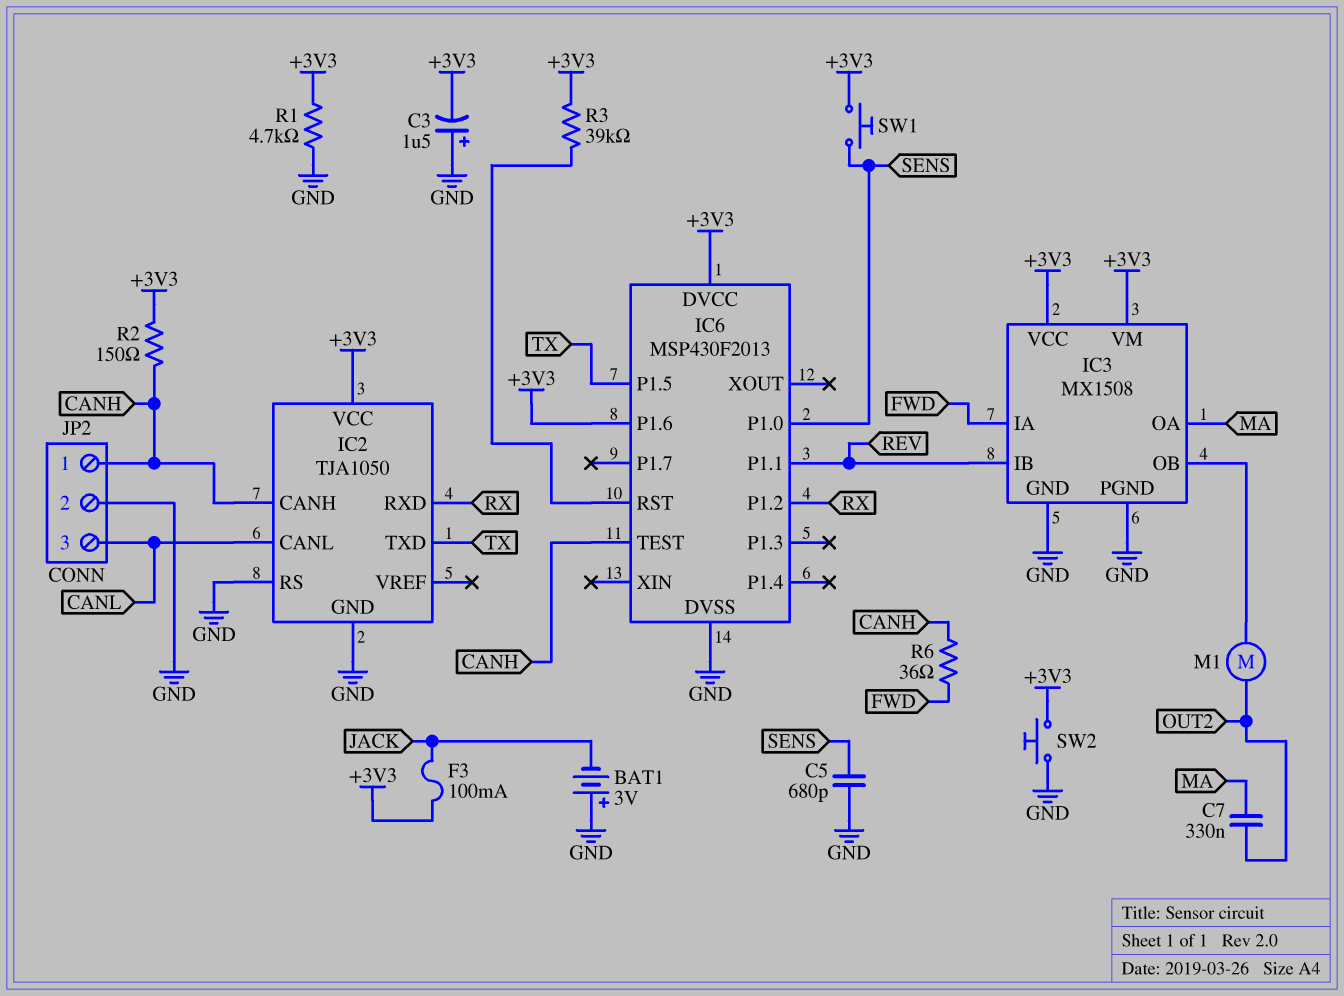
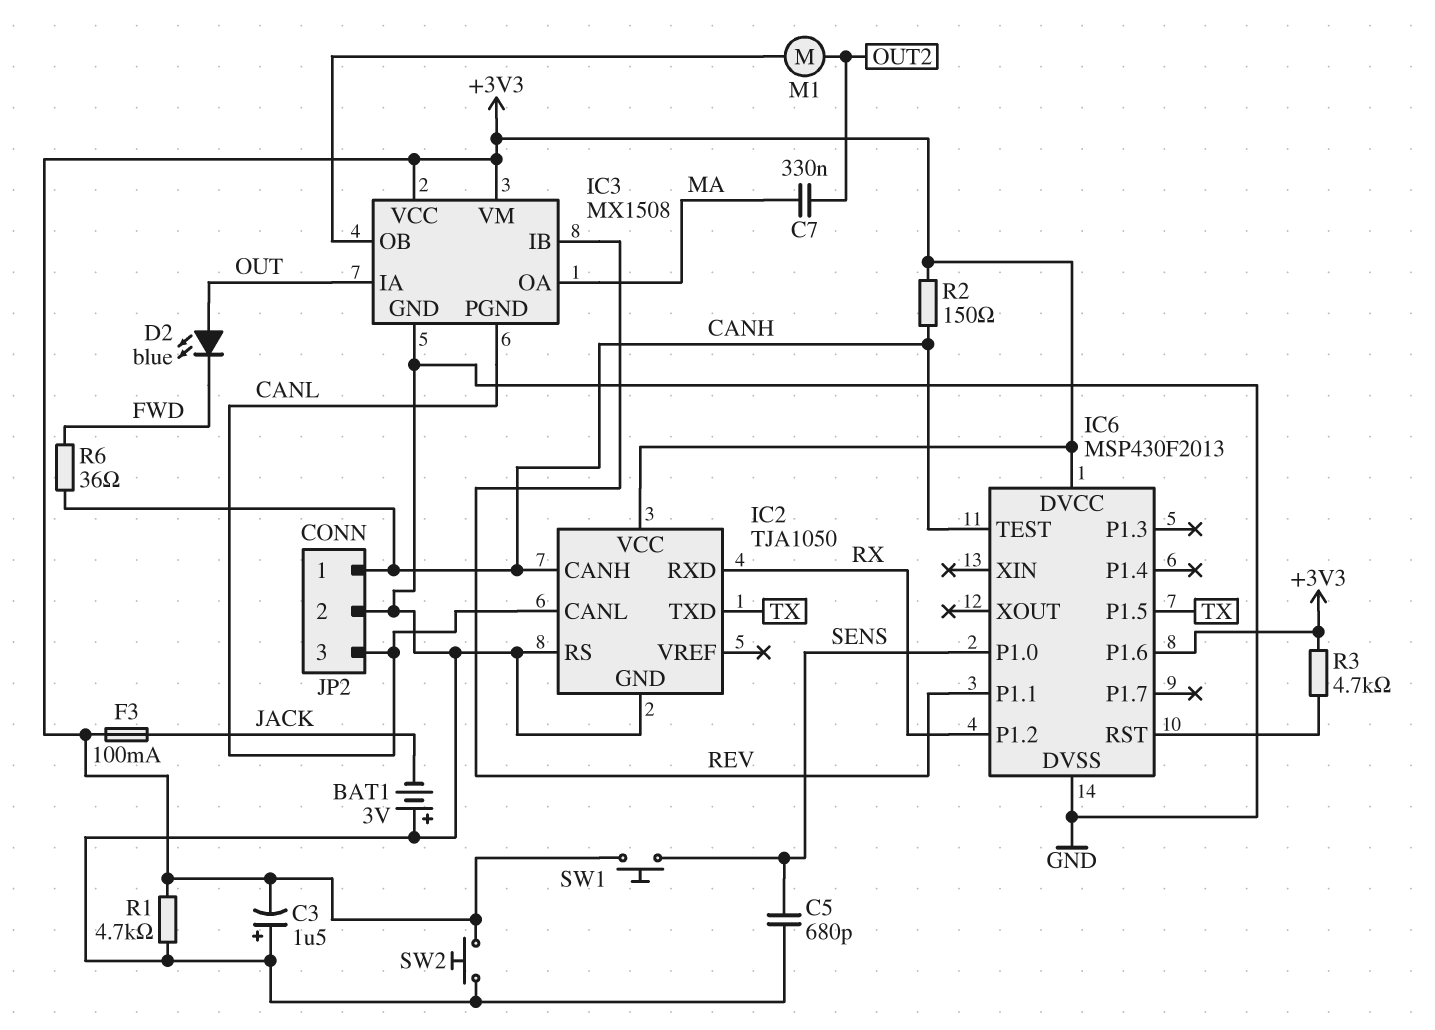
D2: none -> LED blue (A OUT, K FWD)
IC3 pin IA: FWD -> OUT
IC3 pin PGND: GND -> CANL
R3: 39k (+3V3, IC6/RST) -> 4.7k (+3V3, IC6/RST)

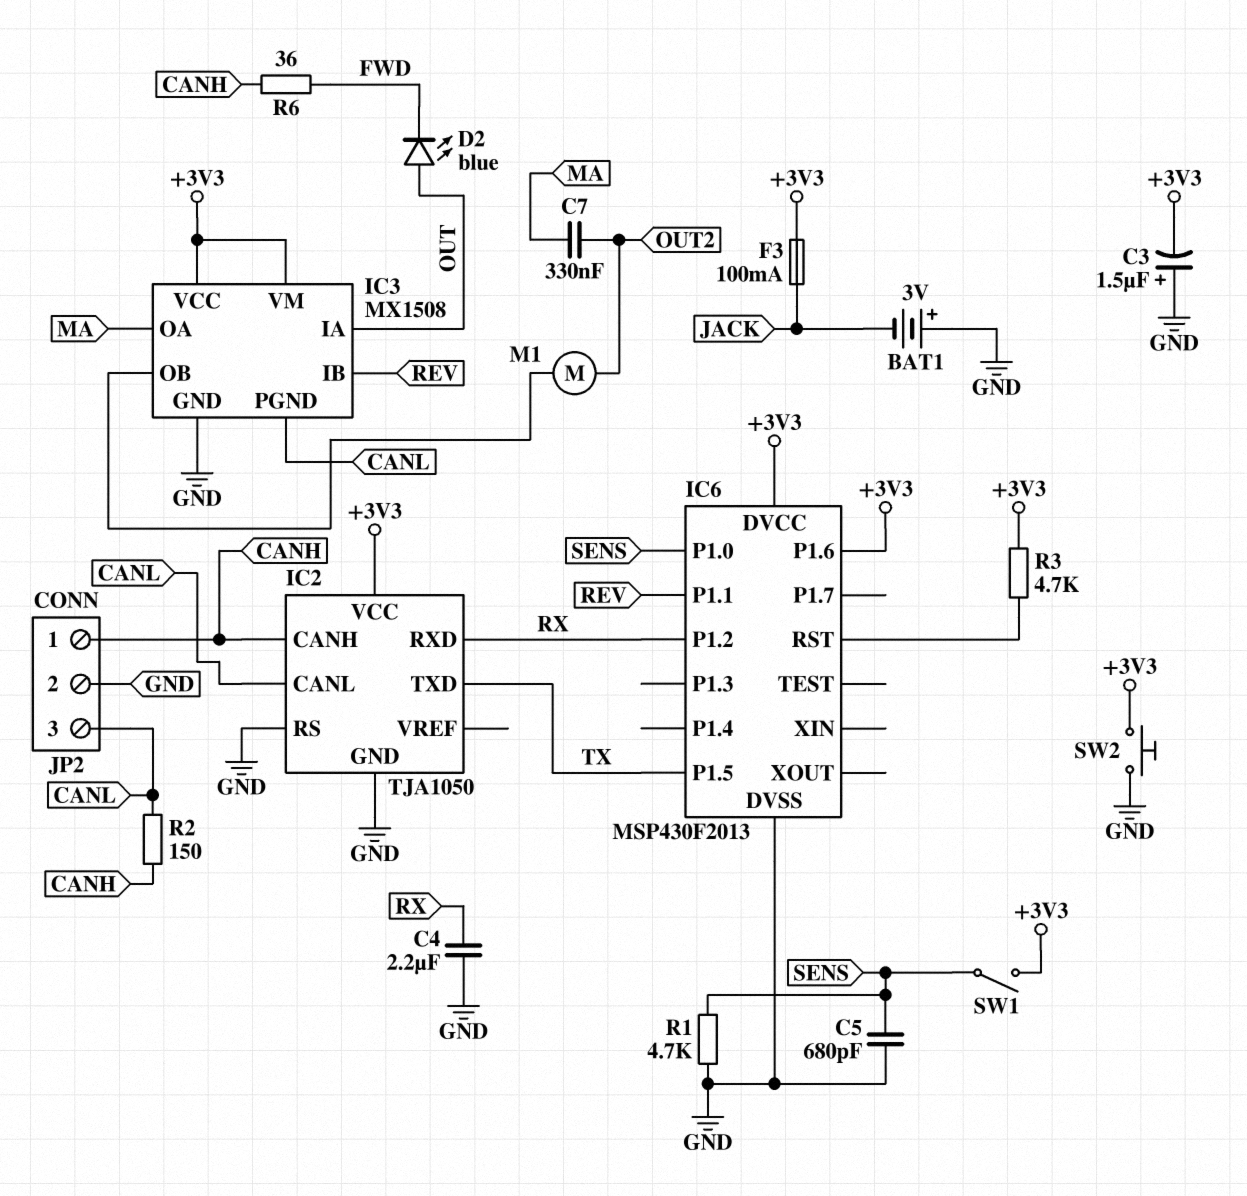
C4: none -> 2.2uF (GND, RX)
IC6 pin TEST: CANH -> none
R1: 4.7k (+3V3, GND) -> 4.7k (GND, SENS)
R2: 150 (+3V3, CANH) -> 150 (CANH, CANL)
SW1: button (+3V3, SENS) -> switch (+3V3, SENS)

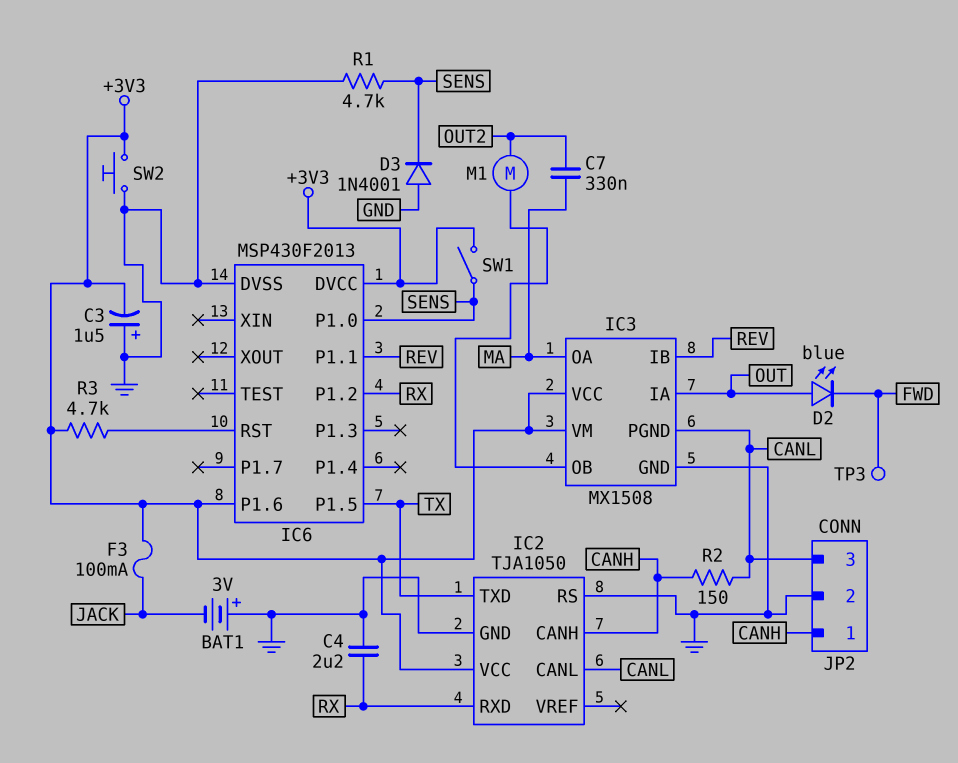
C5: 680pF (GND, SENS) -> none
D3: none -> diode 1N4001 (A GND, K SENS)
R6: 36 (CANH, FWD) -> none
TP3: none -> test point (FWD)

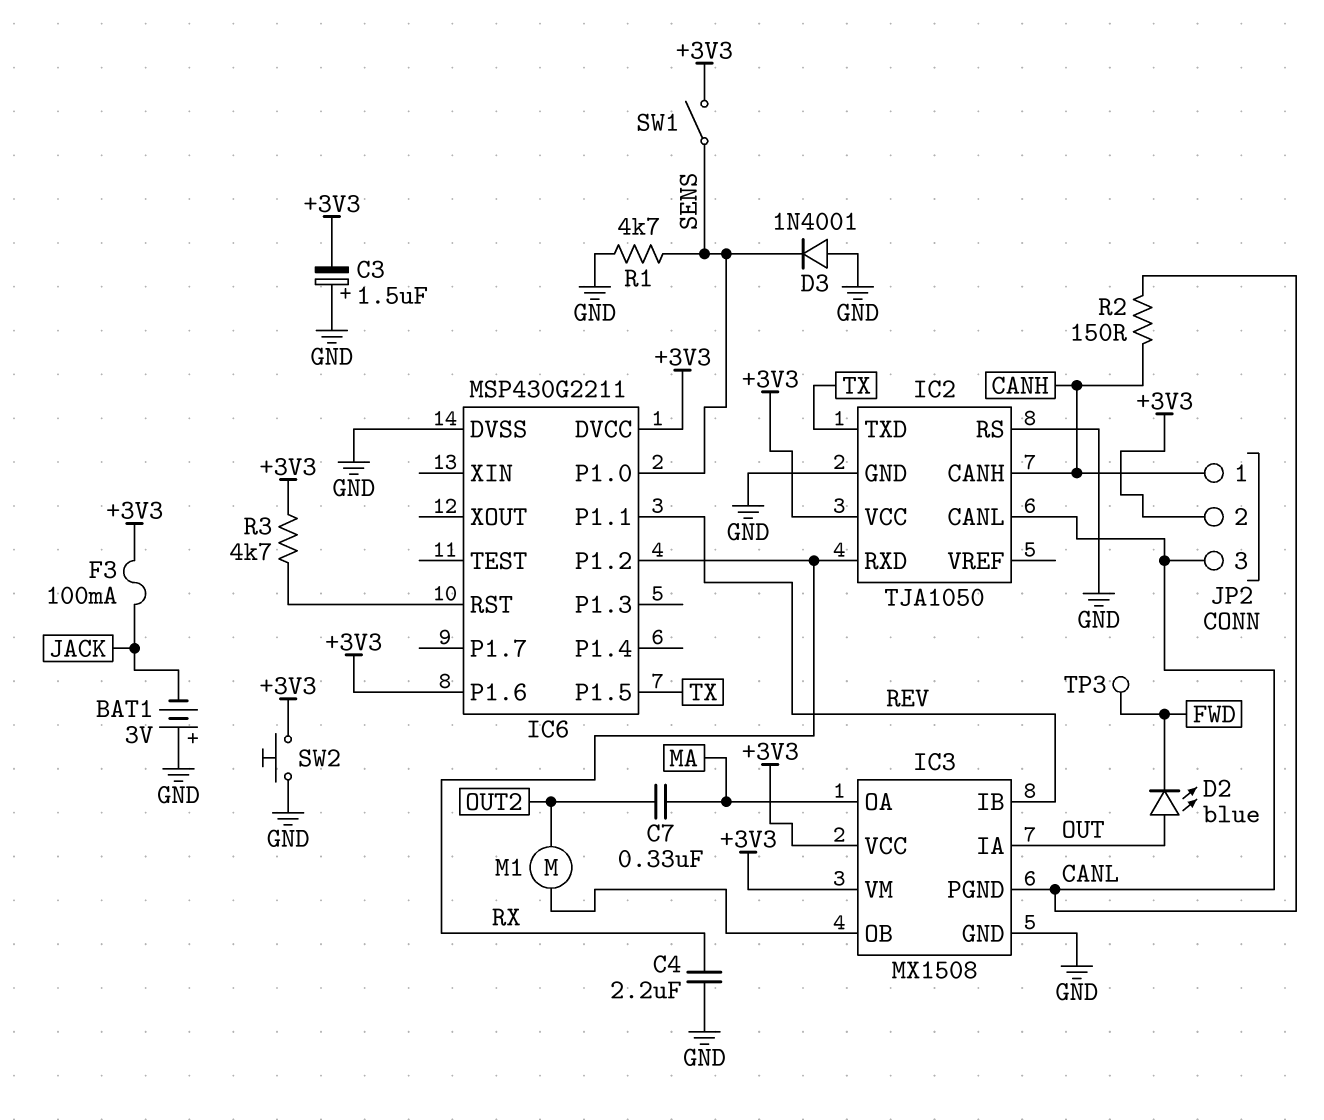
IC6: MSP430F2013 -> MSP430G2211
JP2 pin 2: GND -> +3V3

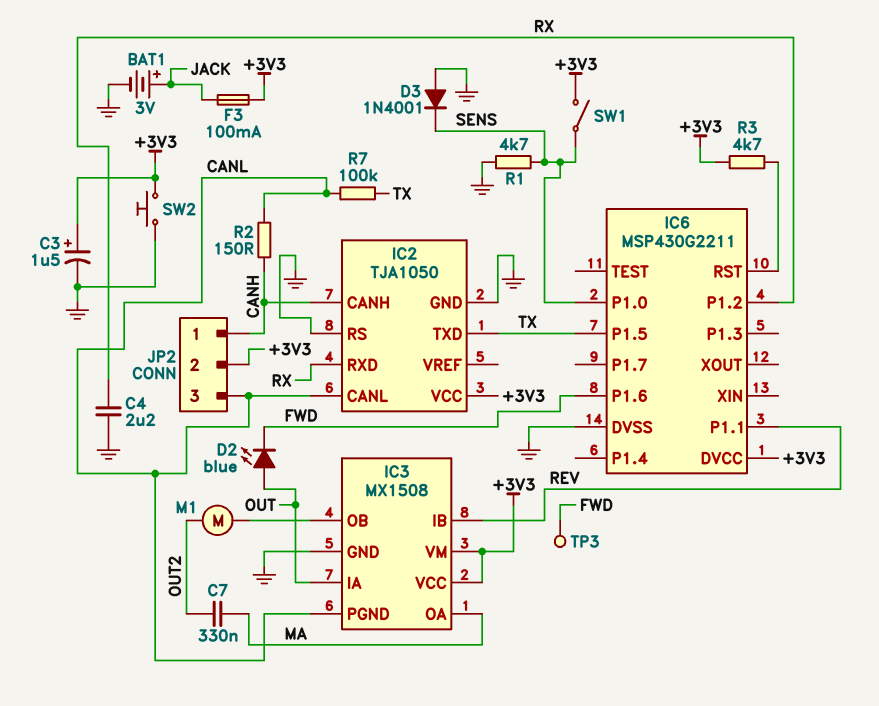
BAT1: 3V (plus GND, minus JACK) -> 3V (plus JACK, minus GND)
C3: 1.5uF (plus GND, minus +3V3) -> 1.5uF (plus +3V3, minus GND)
IC6 pin P1.6: +3V3 -> FWD
R7: none -> 100k (CANL, TX)

